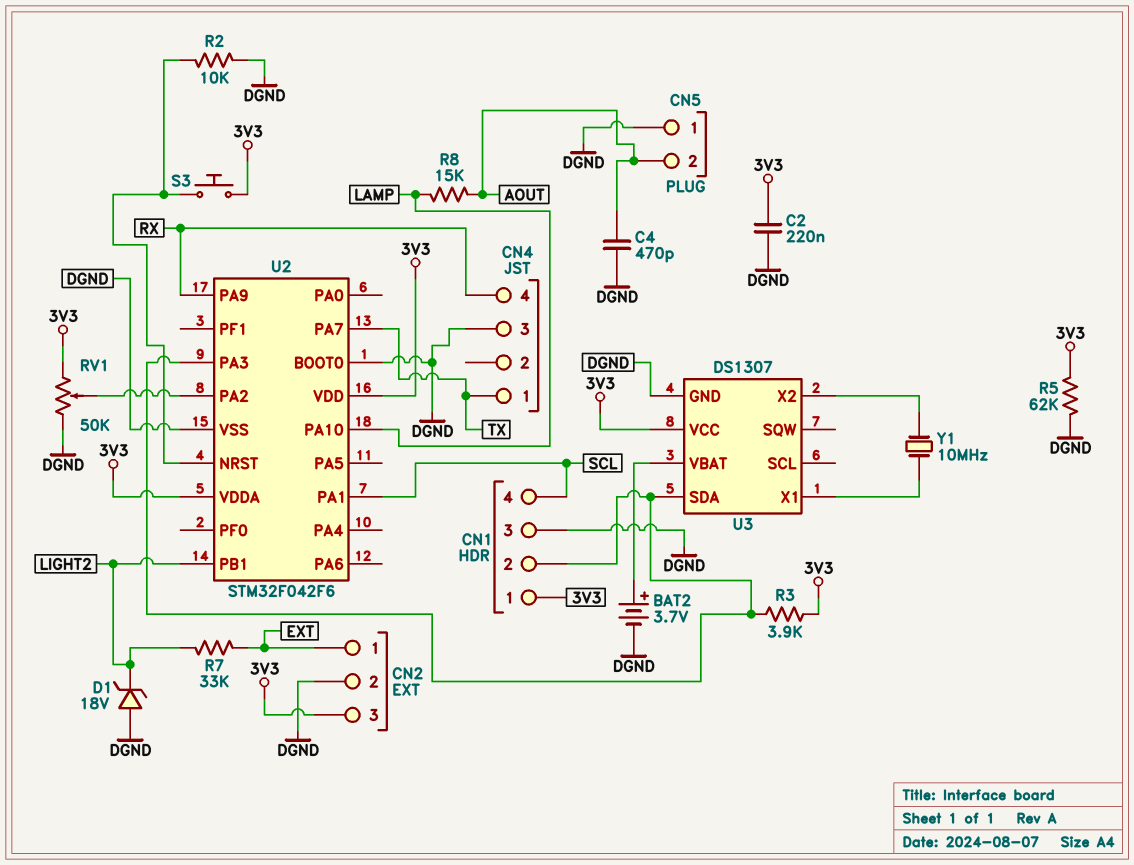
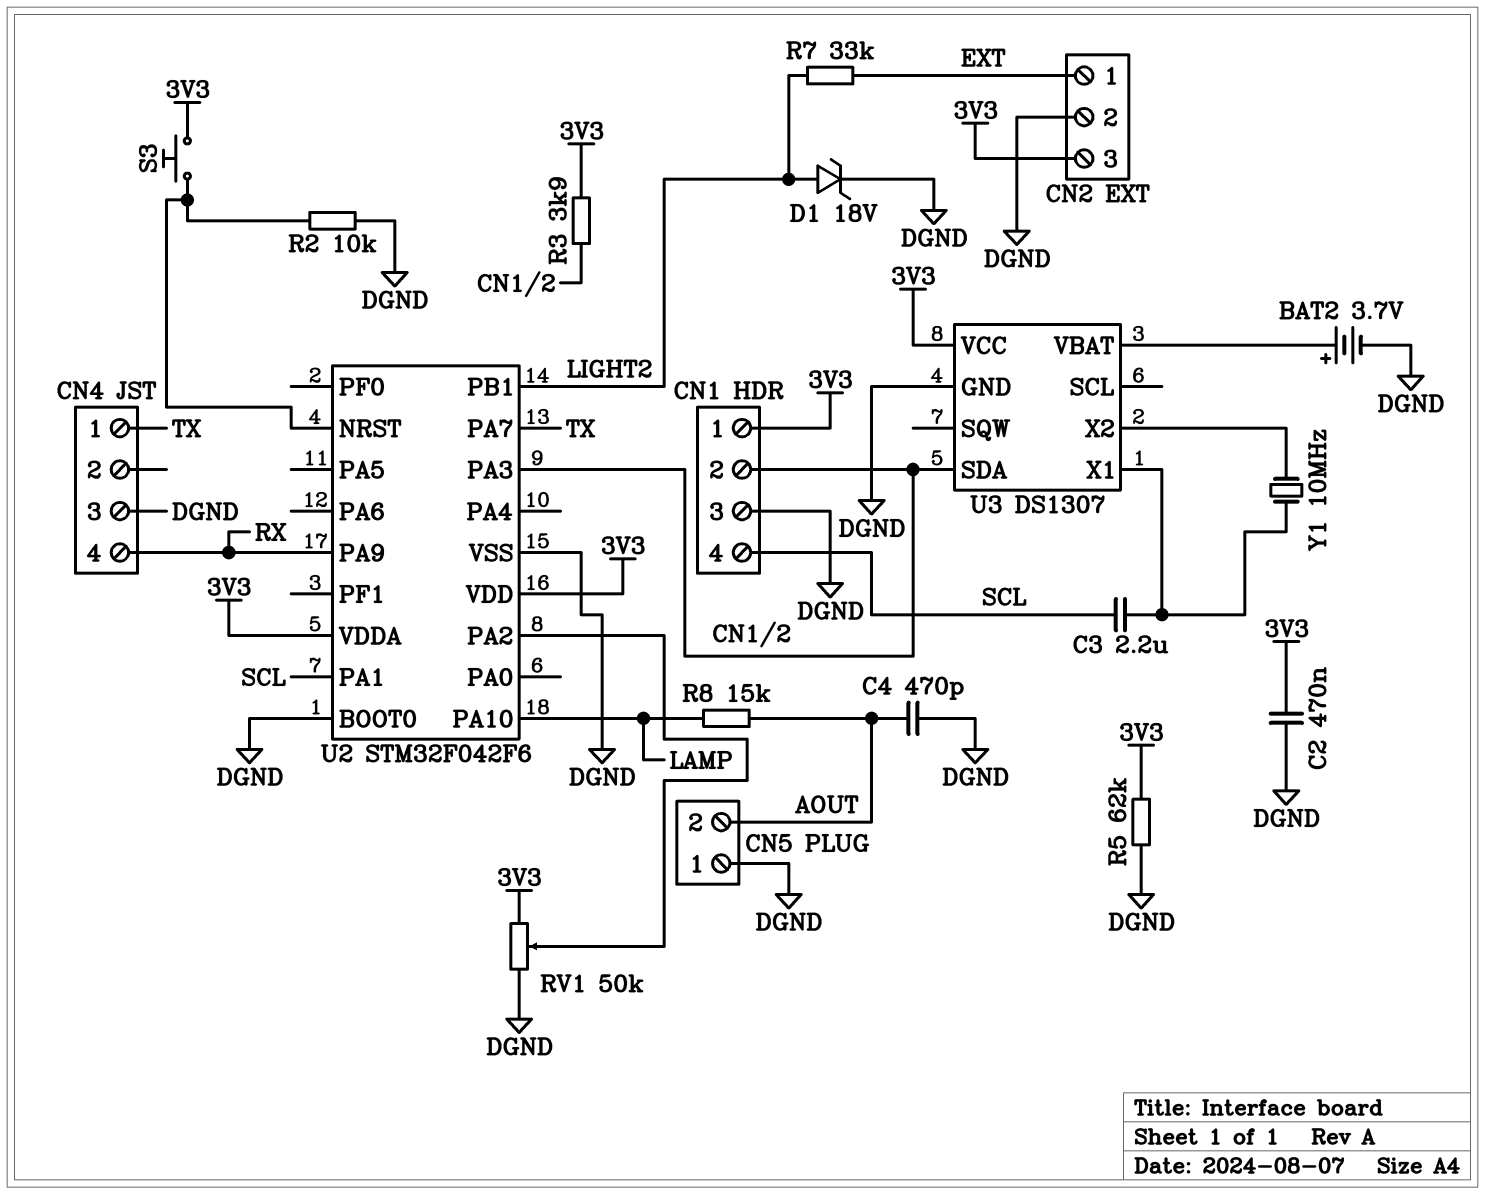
C2: 220nF (3V3, DGND) -> 470nF (3V3, DGND)
C3: none -> 2.2uF (SCL, U3/X1)
D1: zener 18V (A DGND, K LIGHT2) -> zener 18V (A LIGHT2, K DGND)

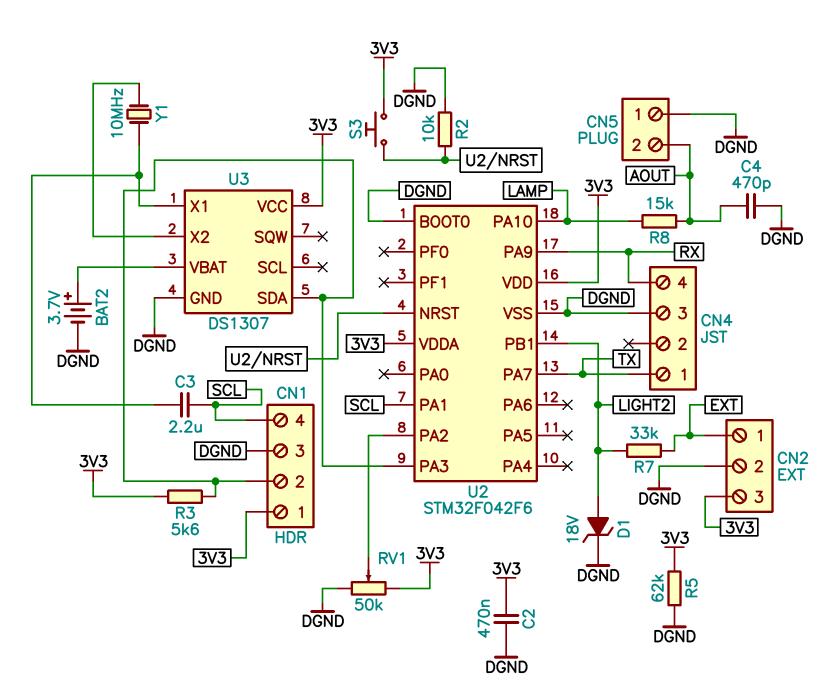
R3: 3.9k (3V3, CN1/2) -> 5.6k (3V3, CN1/2)

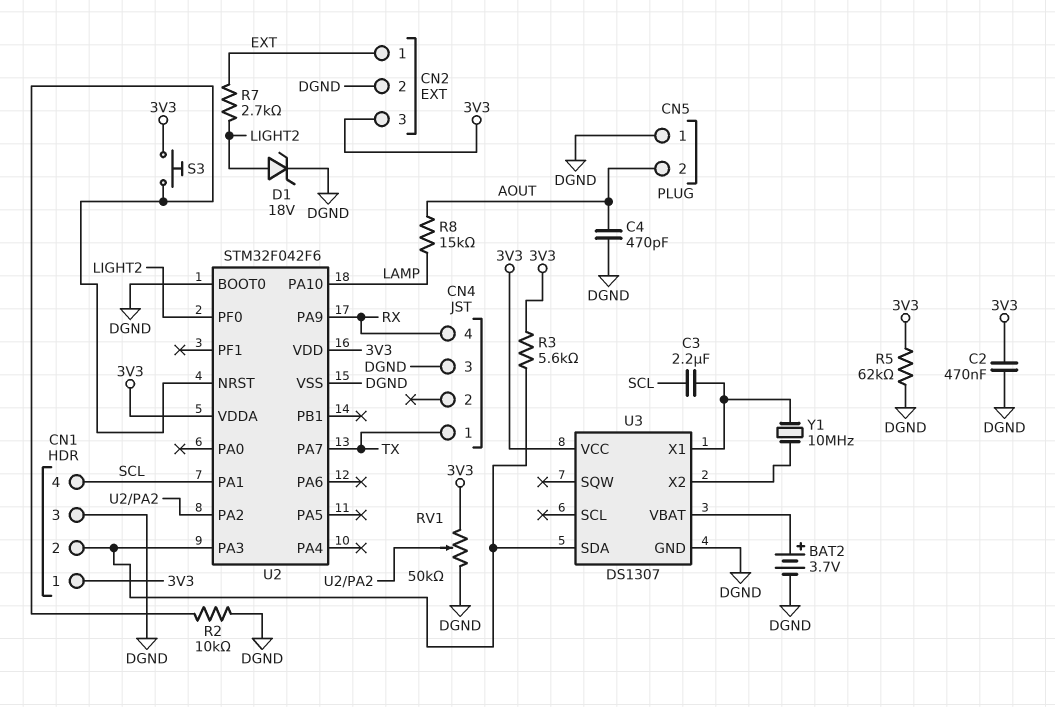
R7: 33k (EXT, LIGHT2) -> 2.7k (EXT, LIGHT2)
U2 pin PB1: LIGHT2 -> none
U2 pin PF0: none -> LIGHT2

